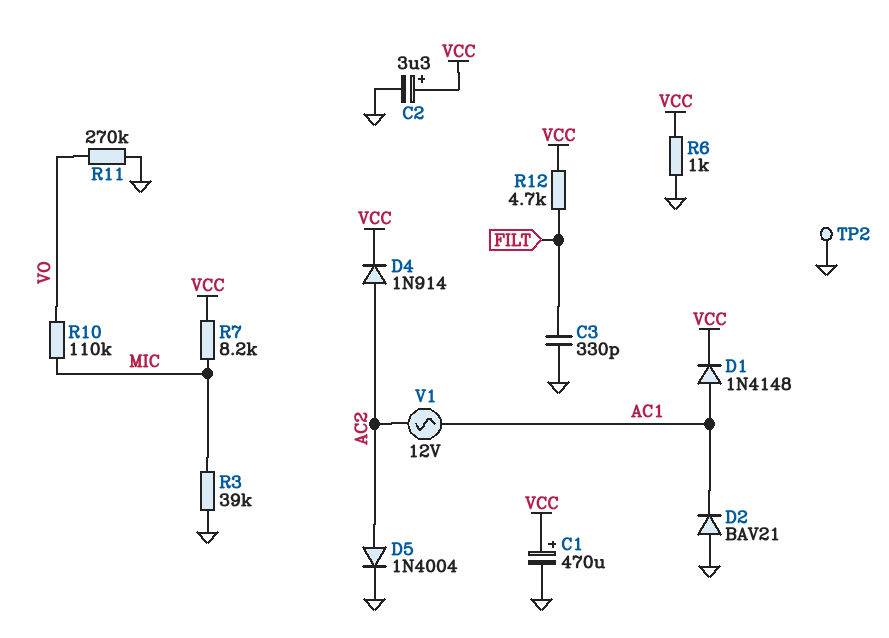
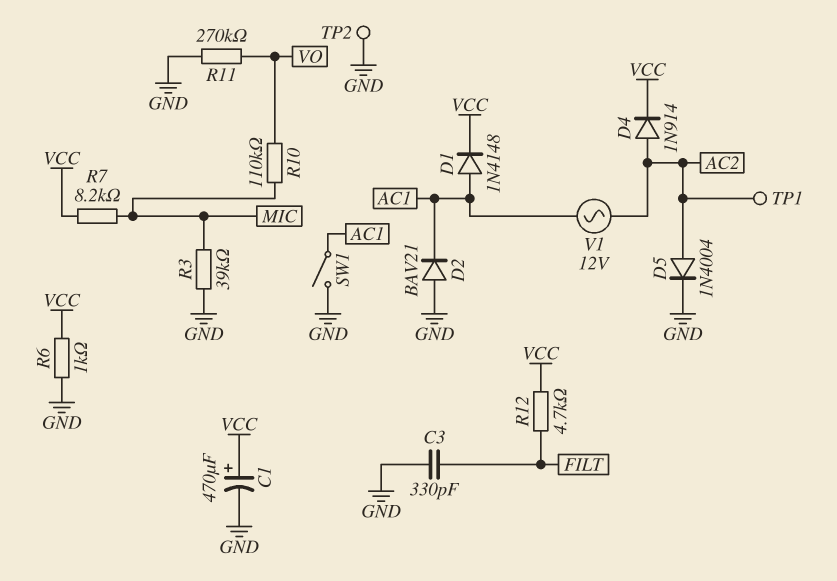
C2: 3.3uF (plus VCC, minus GND) -> none
SW1: none -> switch (AC1, GND)
TP1: none -> test point (AC2)

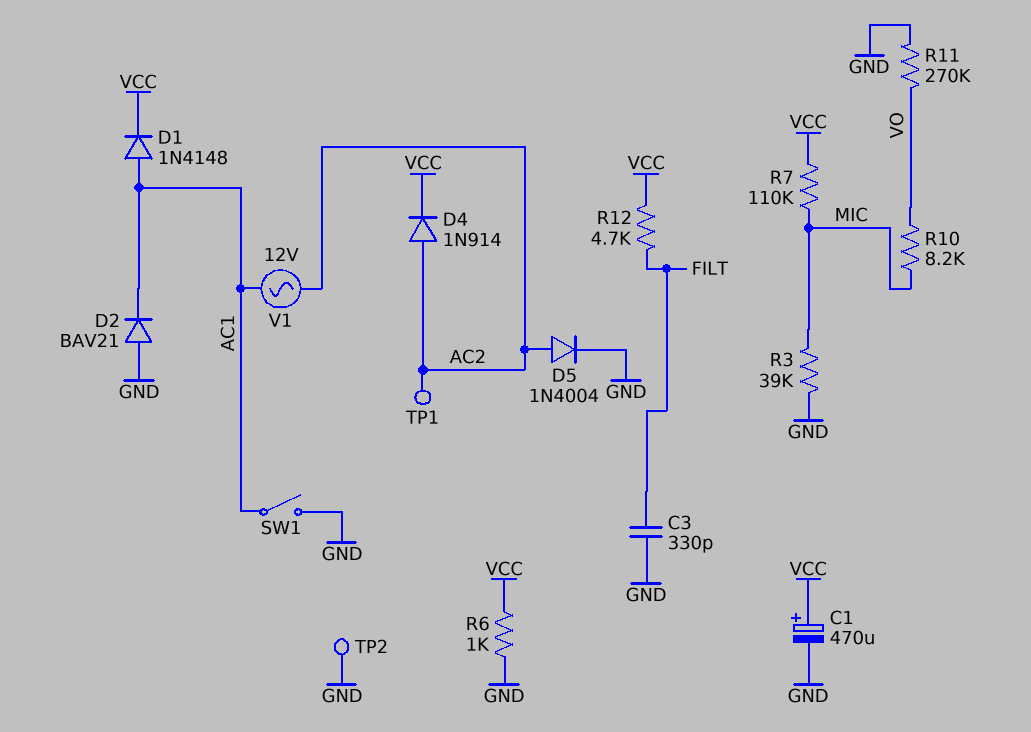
R7: 8.2k (MIC, VCC) -> 110k (MIC, VCC)
R10: 110k (MIC, VO) -> 8.2k (MIC, VO)

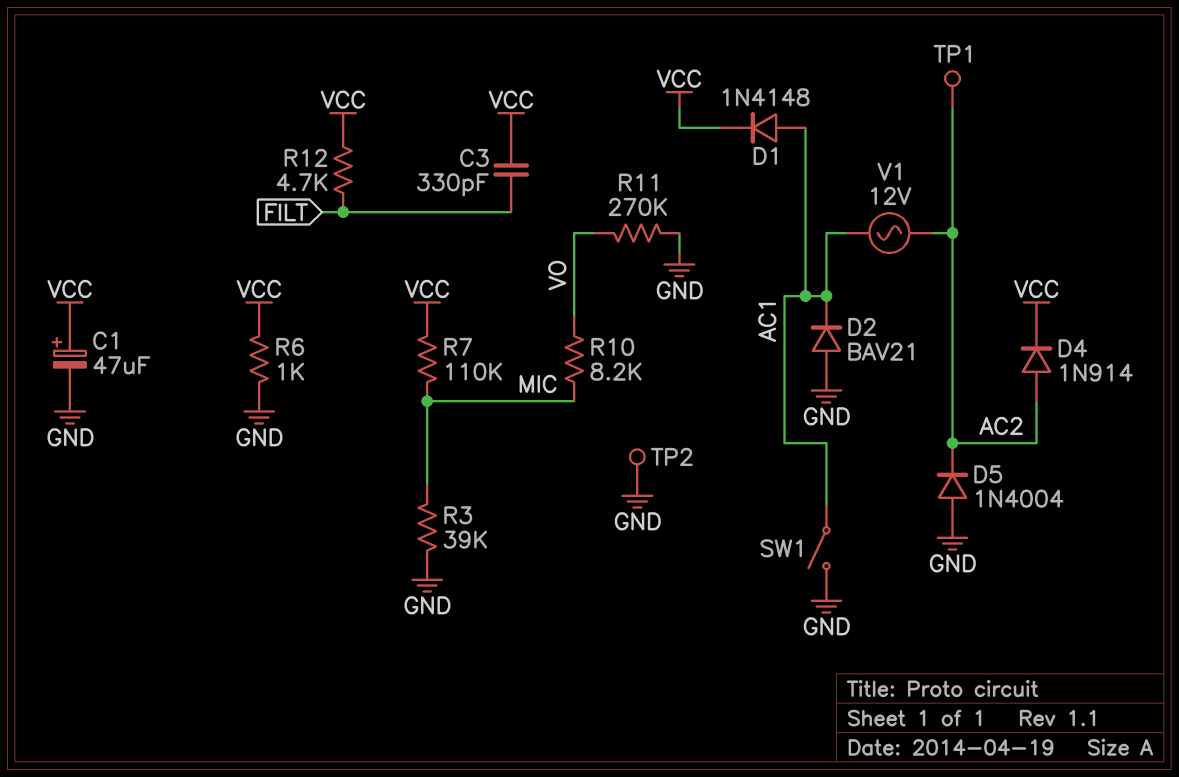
C1: 470uF (plus VCC, minus GND) -> 47uF (plus VCC, minus GND)
C3: 330pF (FILT, GND) -> 330pF (FILT, VCC)
D5: diode 1N4004 (A AC2, K GND) -> diode 1N4004 (A GND, K AC2)

